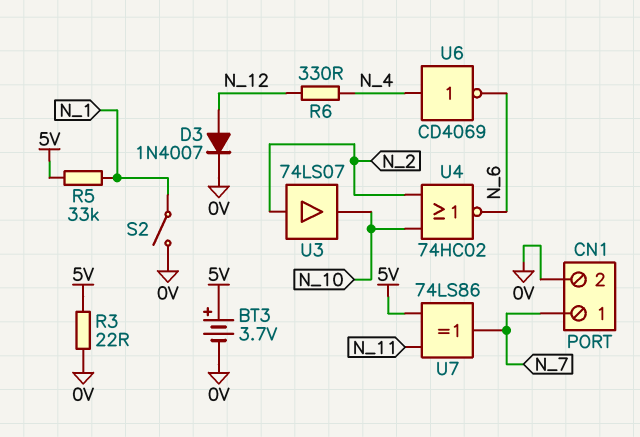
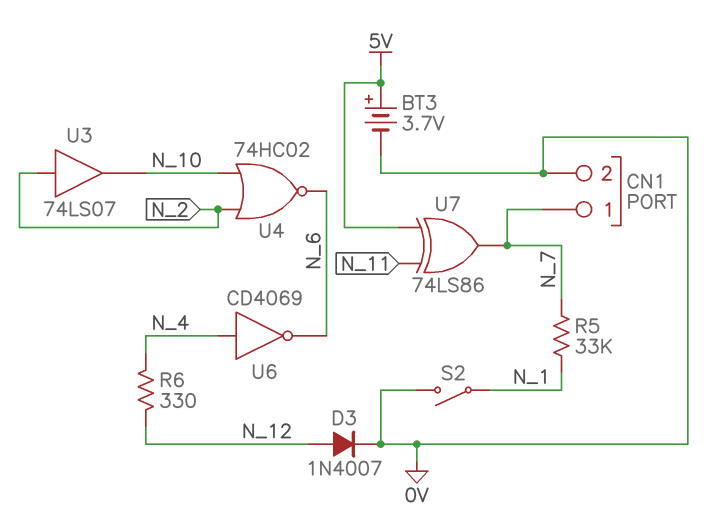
R3: 22 (0V, 5V) -> none
R5: 33k (5V, N_1) -> 33k (N_1, N_7)

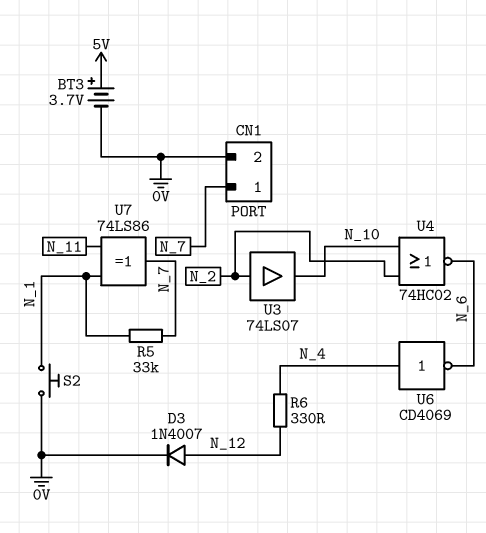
S2: switch (0V, N_1) -> button (0V, N_1)
U7: XOR 74LS86 (in 5V, in N_11, out N_7) -> XOR 74LS86 (in N_1, in N_11, out N_7)

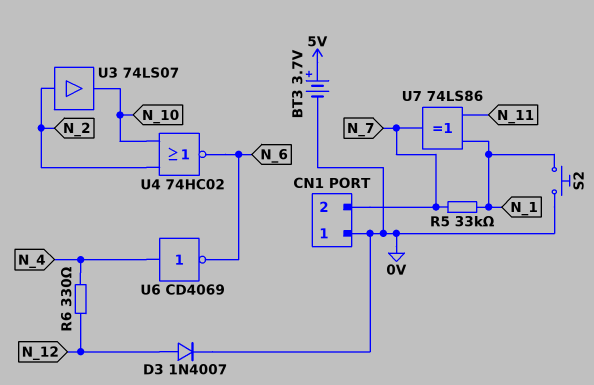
CN1 pin 1: N_7 -> 0V
CN1 pin 2: 0V -> N_7

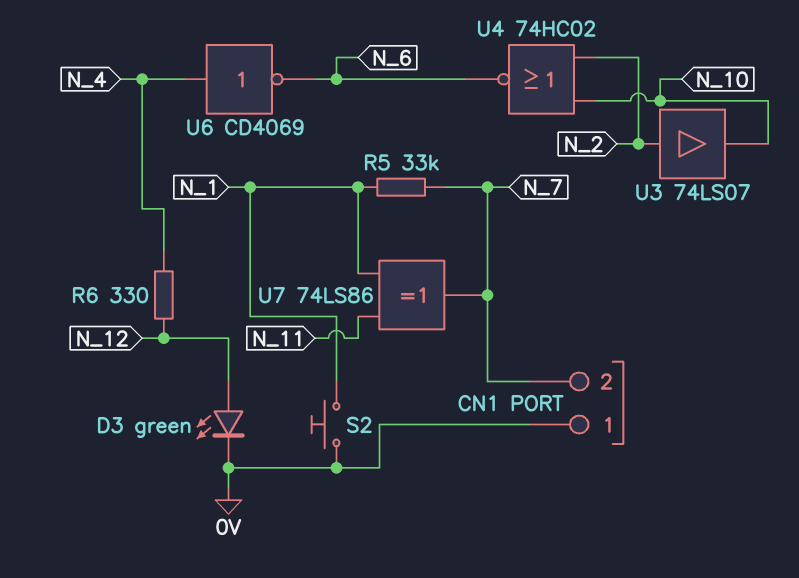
BT3: 3.7V (plus 5V, minus 0V) -> none
D3: diode 1N4007 (A N_12, K 0V) -> LED green (A N_12, K 0V)

